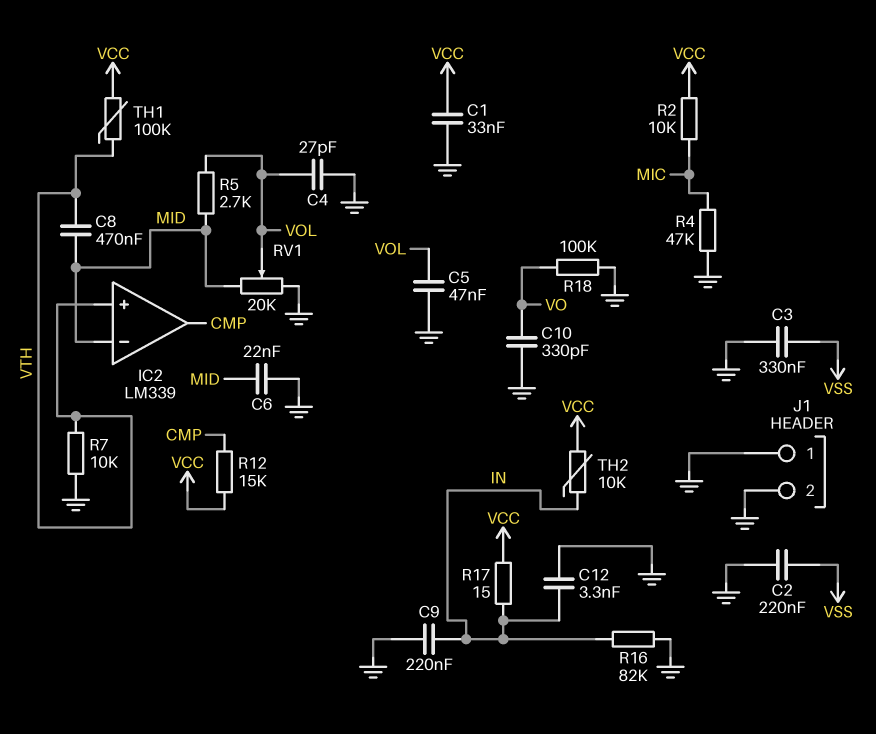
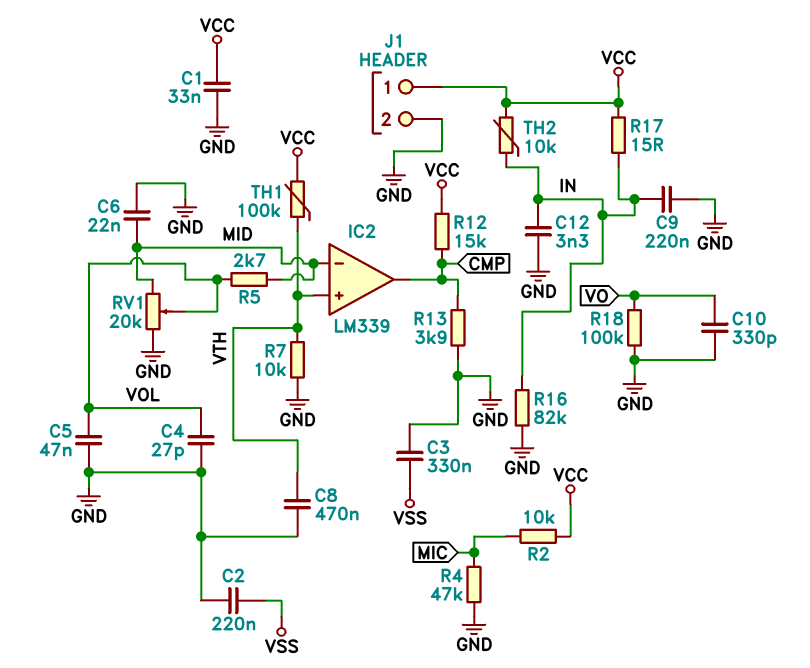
C8: 470nF (MID, VTH) -> 470nF (GND, VTH)
J1 pin 1: GND -> VCC
R13: none -> 3.9k (CMP, GND)

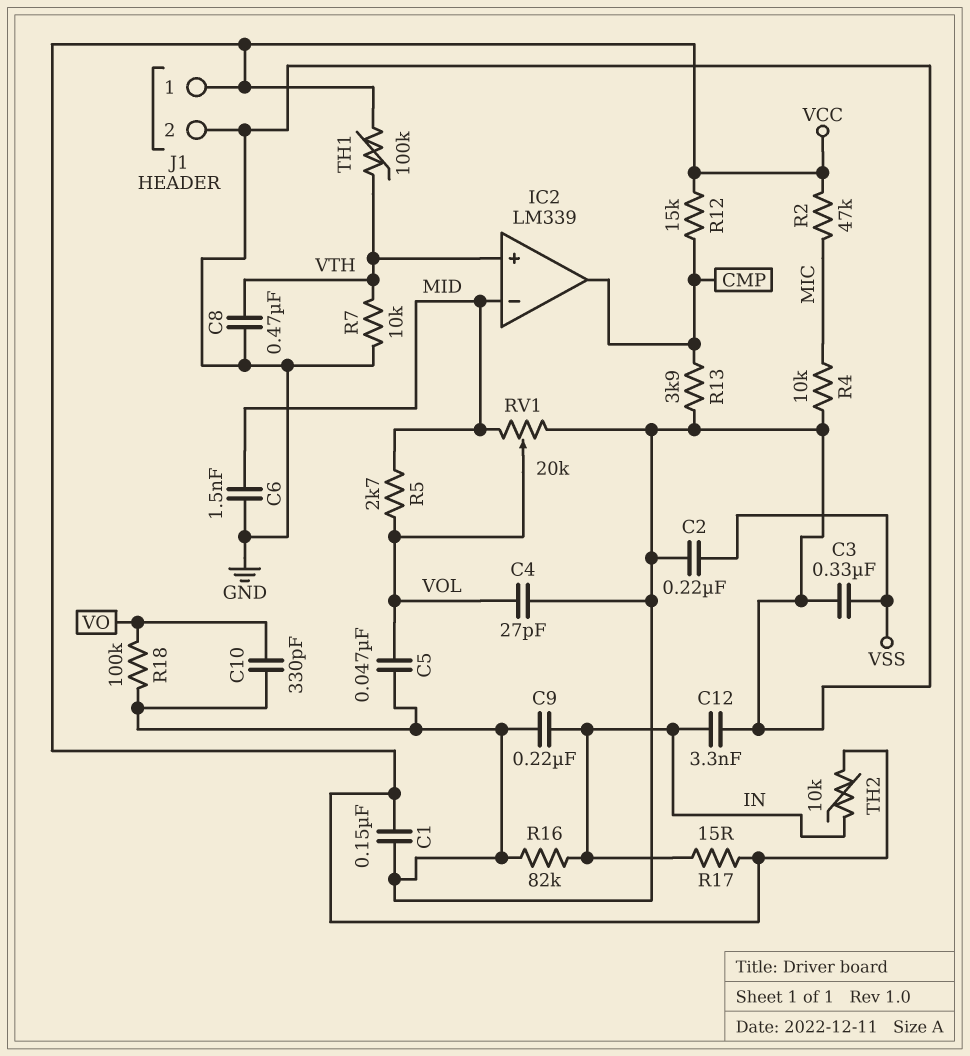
C1: 33nF (GND, VCC) -> 150nF (GND, VCC)
C6: 22nF (GND, MID) -> 1.5nF (GND, MID)
R2: 10k (MIC, VCC) -> 47k (MIC, VCC)
R4: 47k (GND, MIC) -> 10k (GND, MIC)

